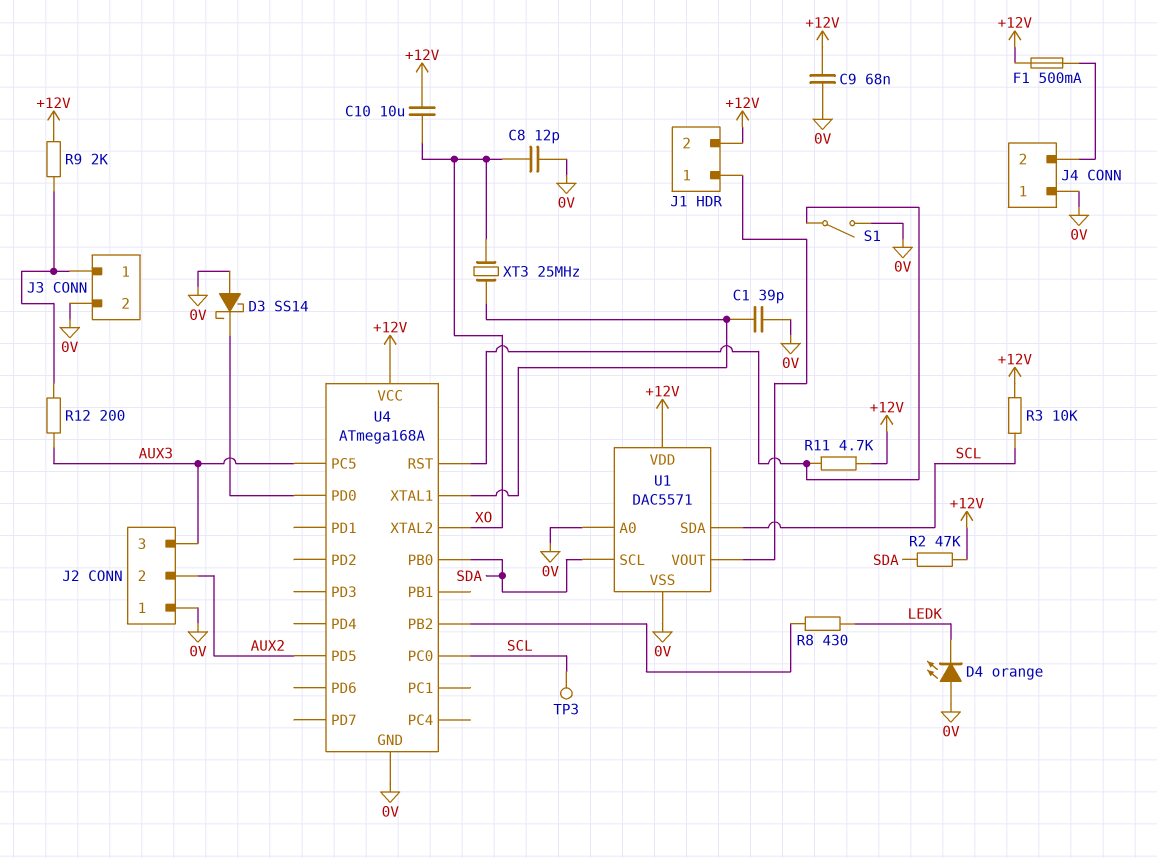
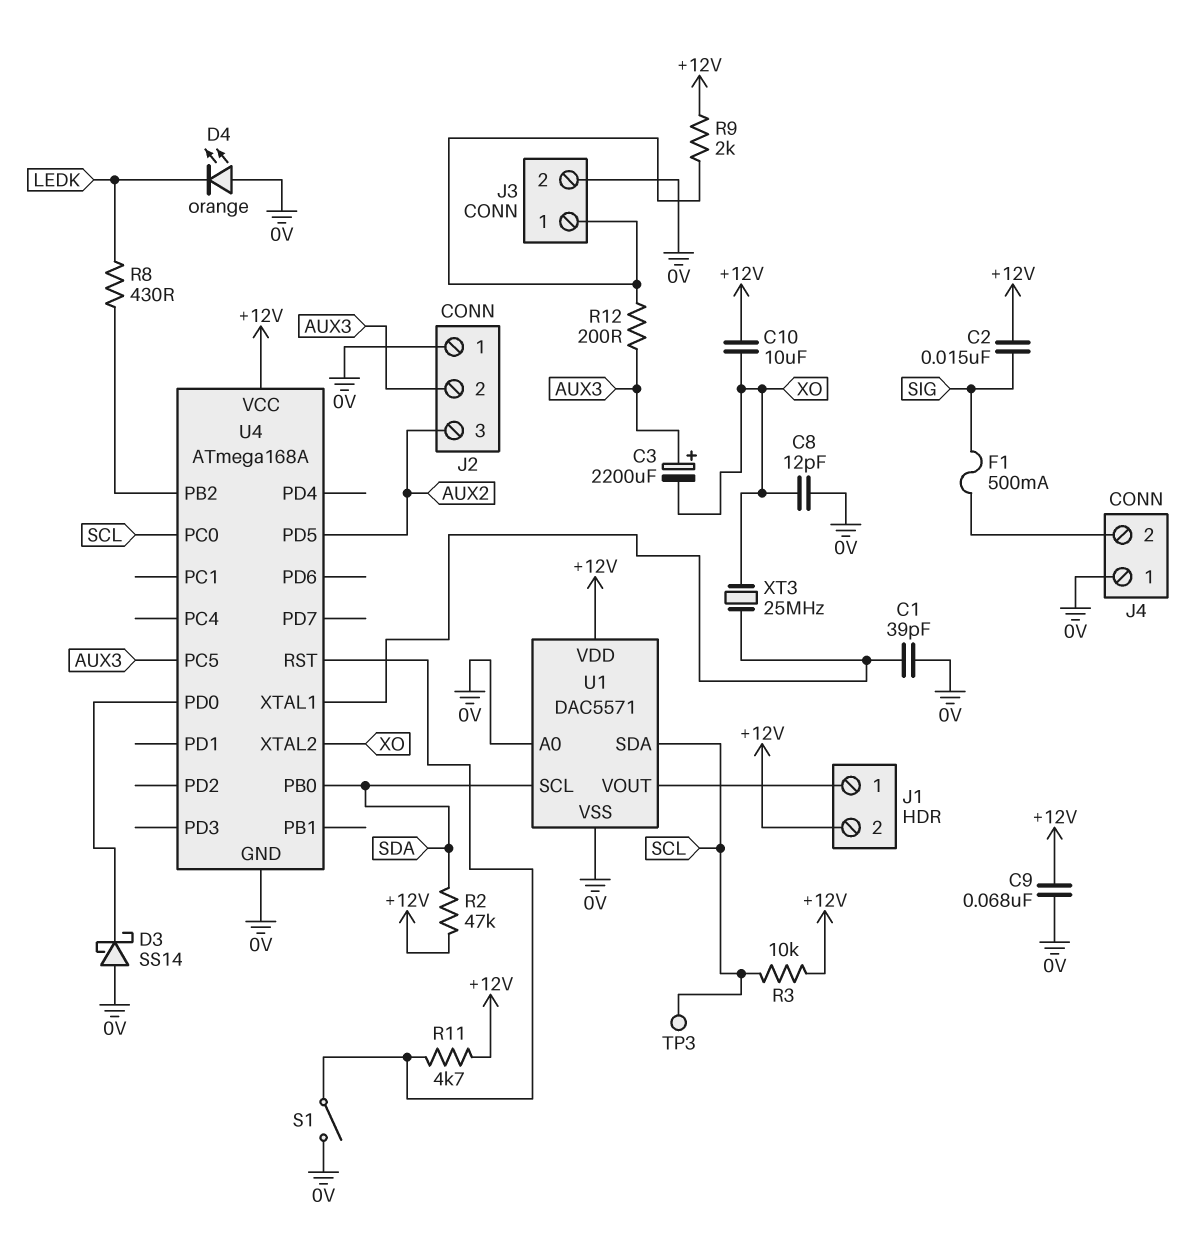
C2: none -> 15nF (+12V, SIG)
C3: none -> 2200uF (plus AUX3, minus XO)
F1: 500mA (+12V, J4/2) -> 500mA (J4/2, SIG)
J2 pin 2: AUX2 -> AUX3
J2 pin 3: AUX3 -> AUX2

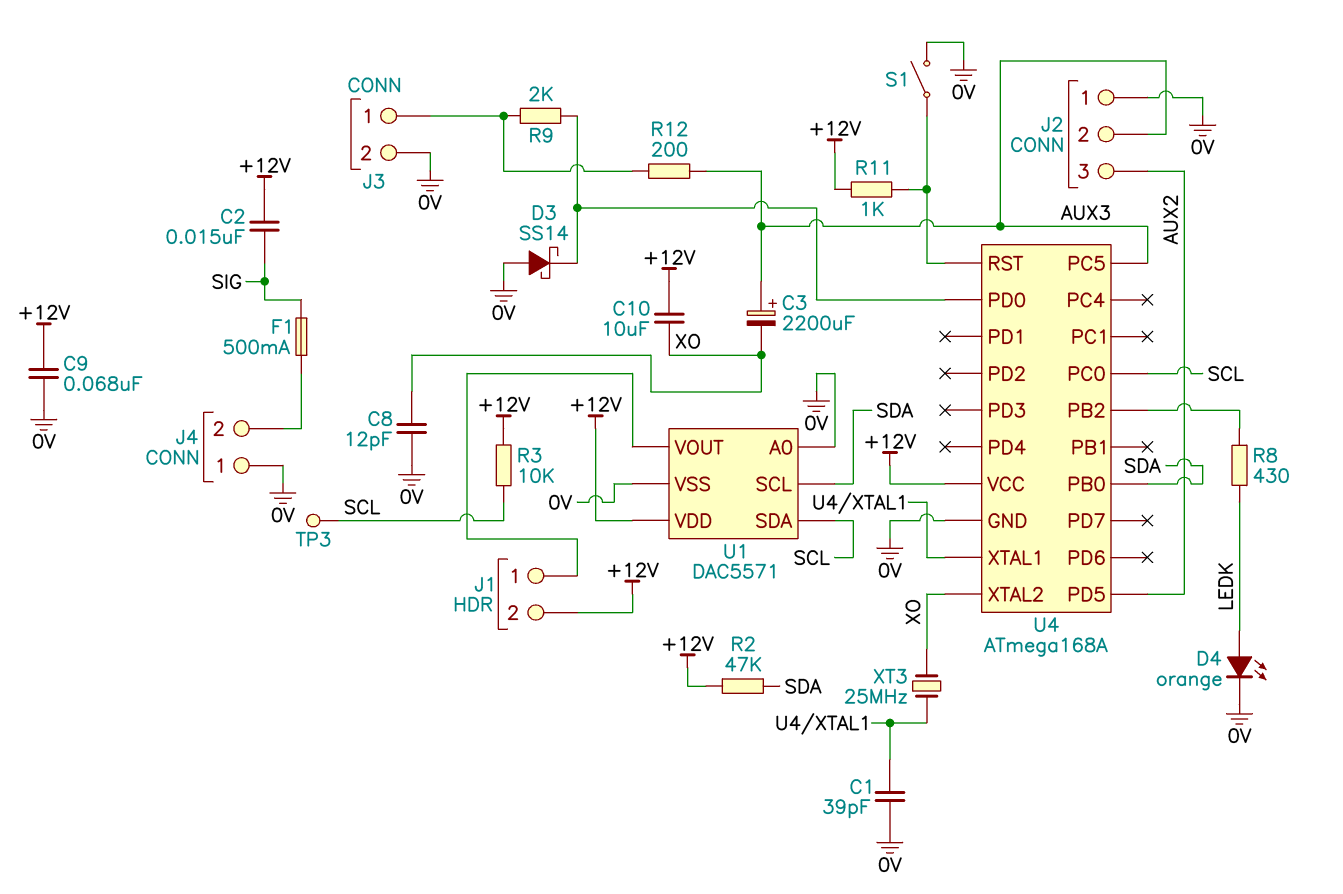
D4: LED orange (A 0V, K LEDK) -> LED orange (A LEDK, K 0V)
R9: 2k (+12V, J3/1) -> 2k (J3/1, U4/PD0)
R11: 4.7k (+12V, U4/RST) -> 1k (+12V, U4/RST)

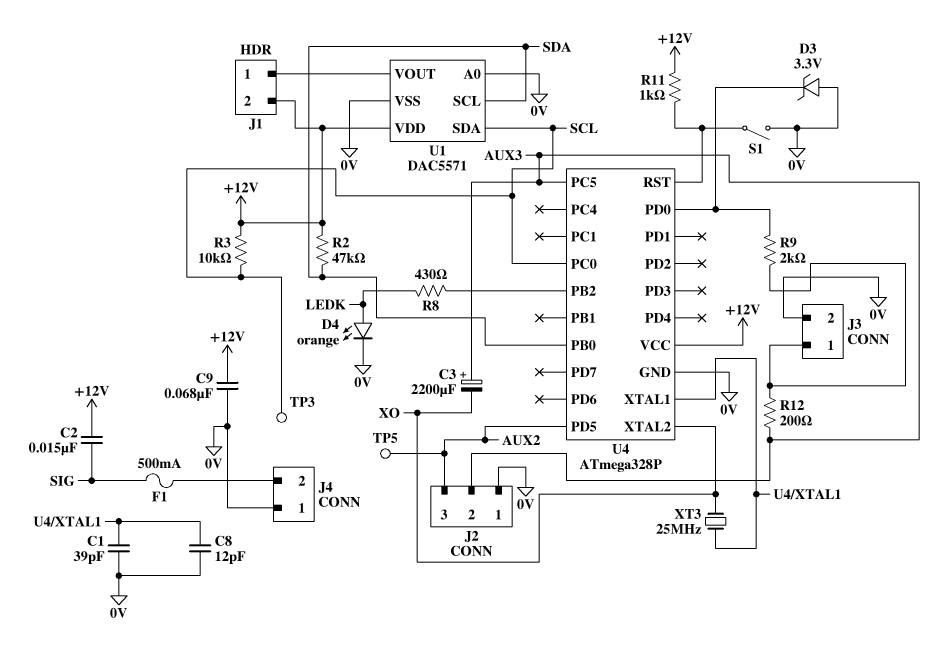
C8: 12pF (0V, XO) -> 12pF (0V, U4/XTAL1)
C10: 10uF (+12V, XO) -> none
D3: schottky SS14 (A 0V, K U4/PD0) -> zener 3.3V (A 0V, K U4/PD0)
TP5: none -> test point (AUX2)
U4: ATmega168A -> ATmega328P

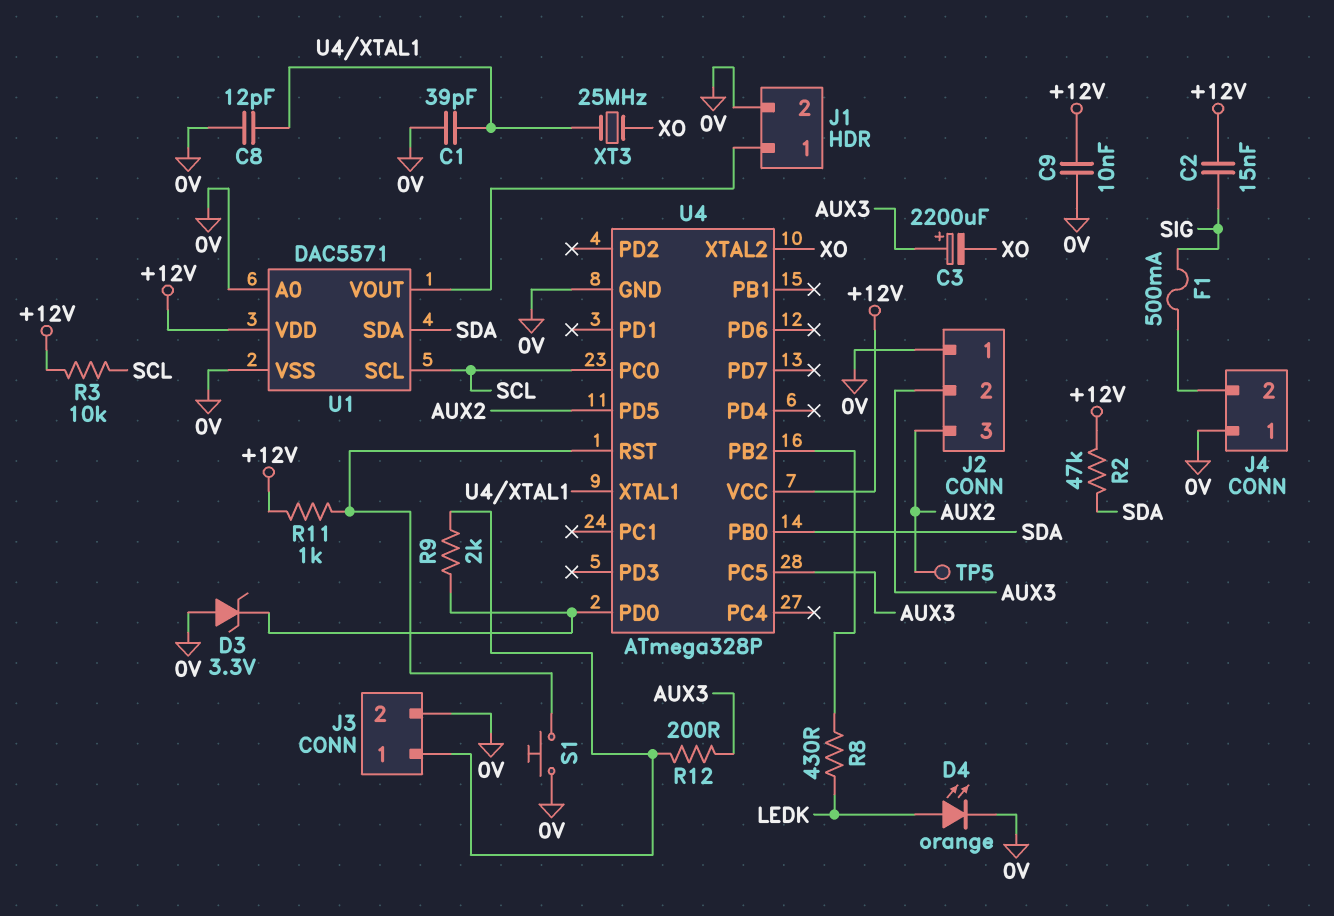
C9: 68nF (+12V, 0V) -> 10nF (+12V, 0V)
J1 pin 2: +12V -> 0V
S1: switch (0V, U4/RST) -> button (0V, U4/RST)
TP3: test point (SCL) -> none
U1 pin SCL: SDA -> SCL
U1 pin SDA: SCL -> SDA

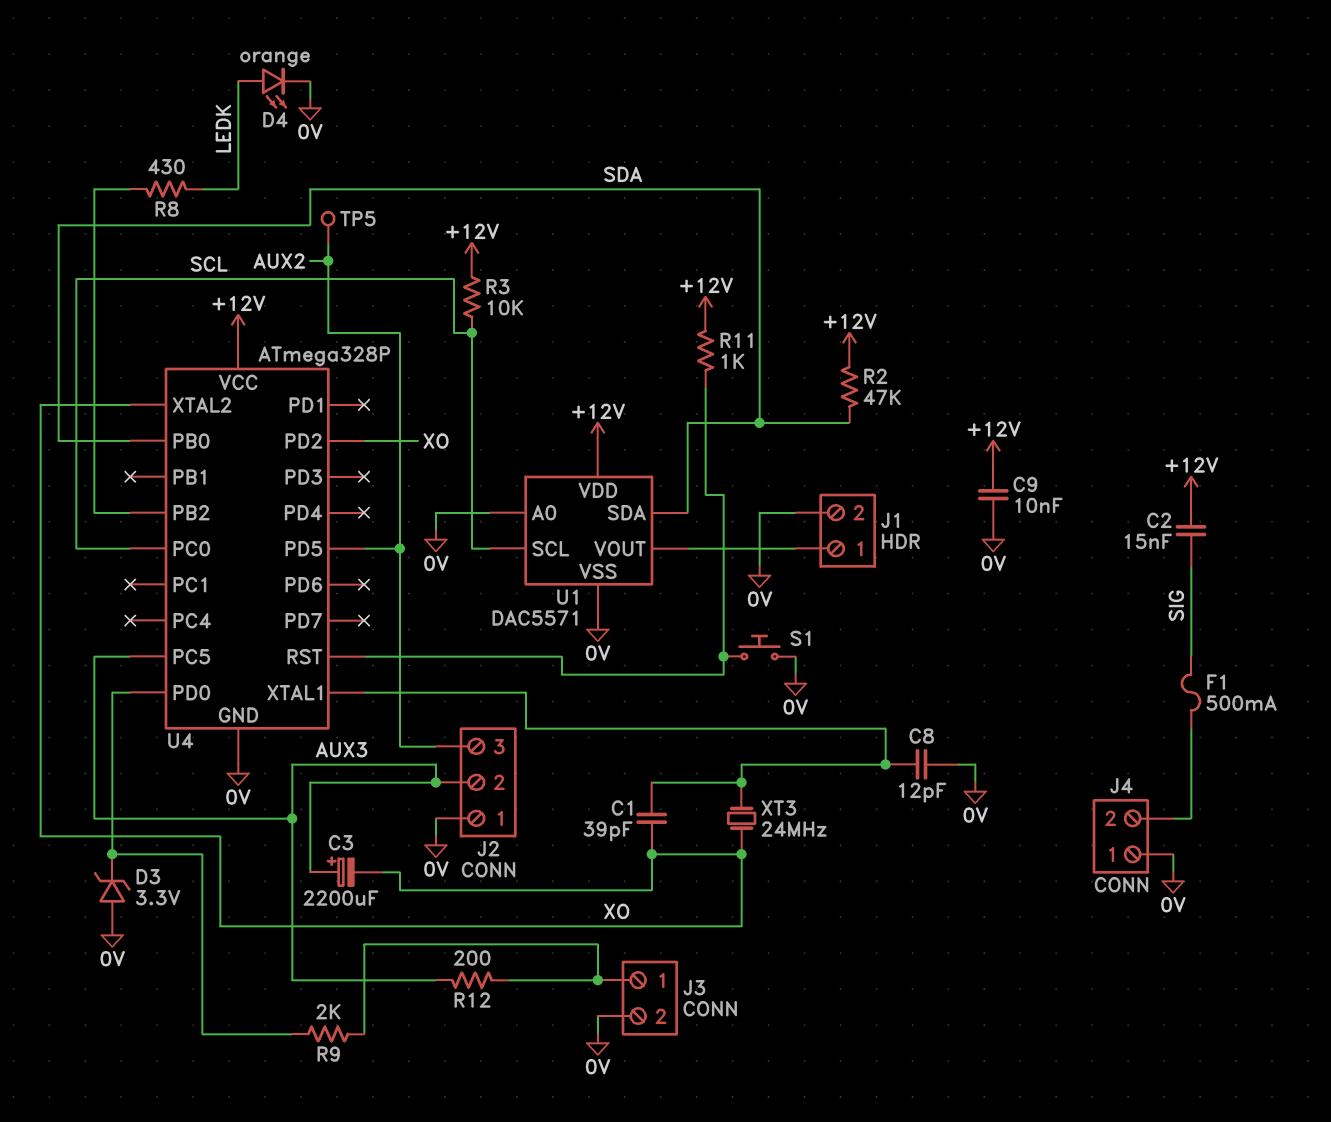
C1: 39pF (0V, U4/XTAL1) -> 39pF (U4/XTAL1, XO)
U4 pin PD2: none -> XO
XT3: 25MHz (U4/XTAL1, XO) -> 24MHz (U4/XTAL1, XO)

